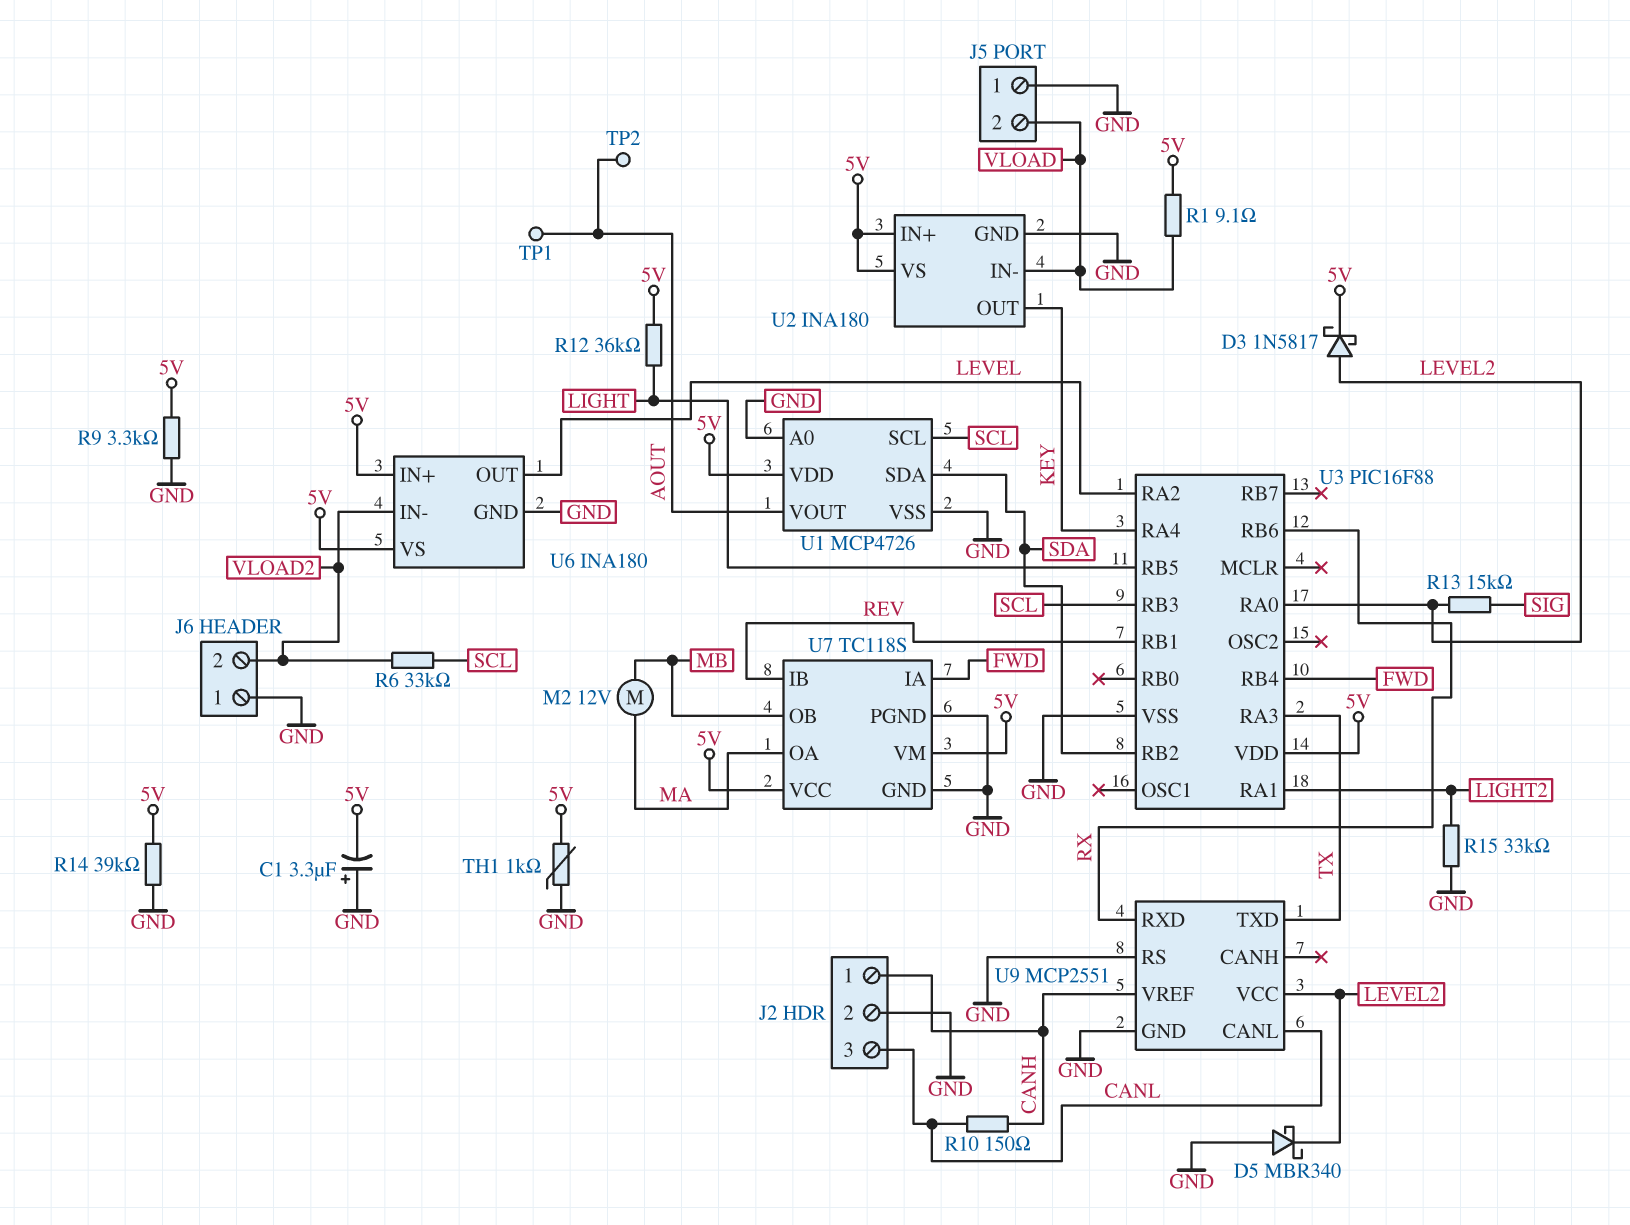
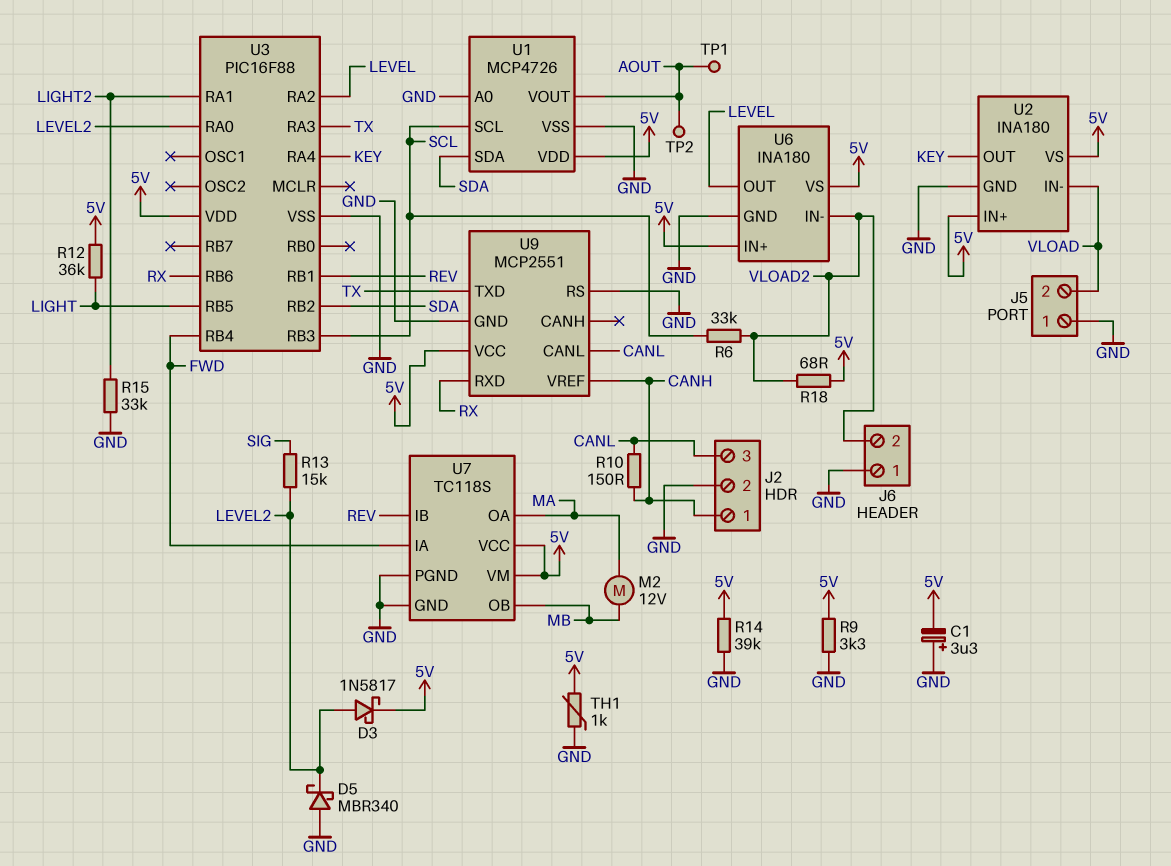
R1: 9.1 (5V, VLOAD) -> none
R18: none -> 68 (5V, VLOAD2)
U9 pin VCC: LEVEL2 -> 5V

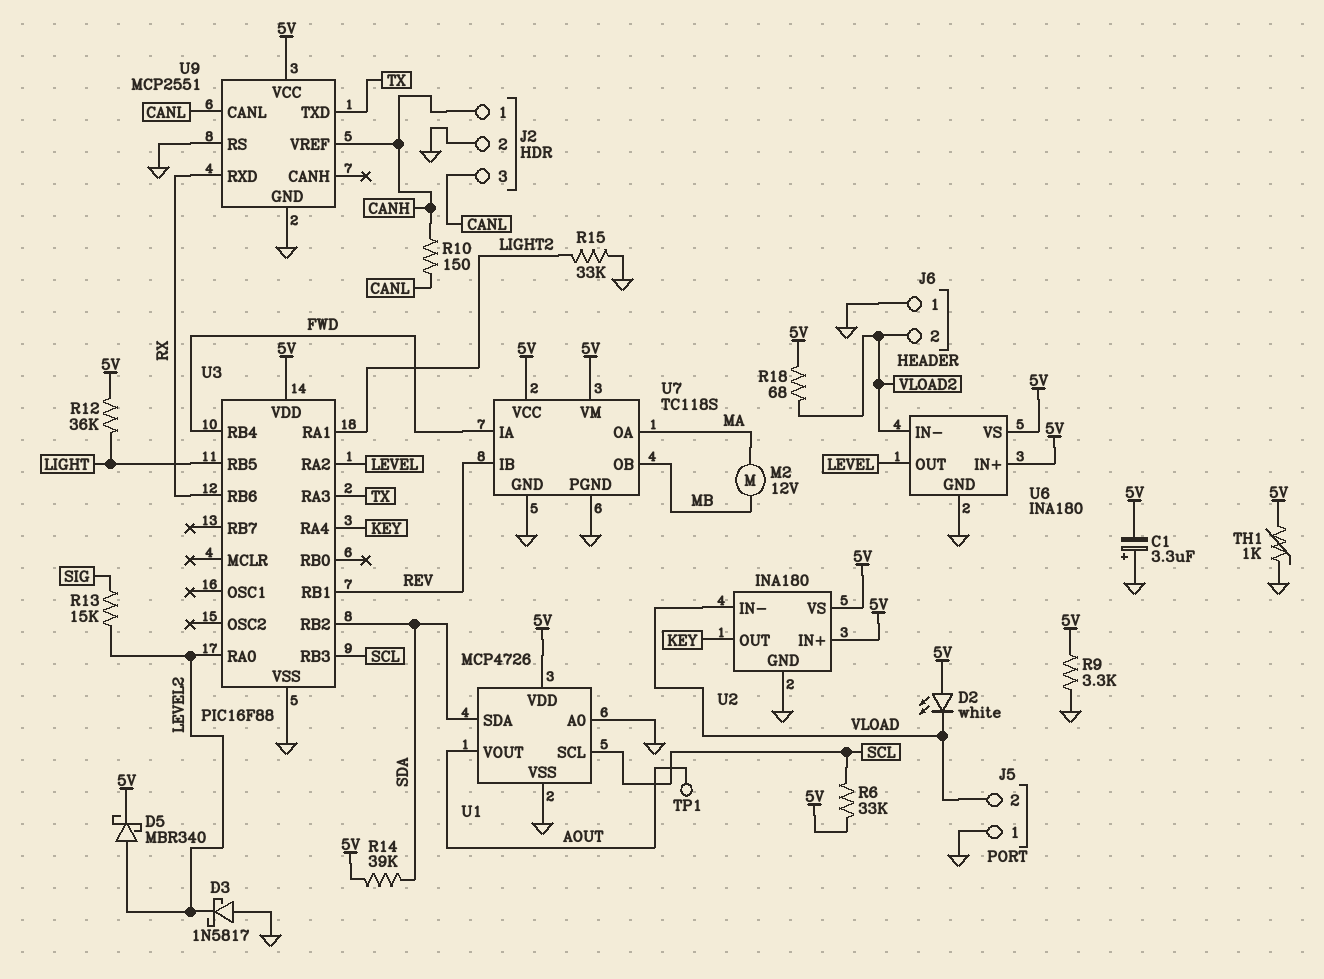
D2: none -> LED white (A 5V, K VLOAD)
D3: schottky 1N5817 (A LEVEL2, K 5V) -> schottky 1N5817 (A GND, K LEVEL2)
D5: schottky MBR340 (A GND, K LEVEL2) -> schottky MBR340 (A LEVEL2, K 5V)
R6: 33k (SCL, VLOAD2) -> 33k (5V, SCL)
R14: 39k (5V, GND) -> 39k (5V, SDA)
TP2: test point (AOUT) -> none

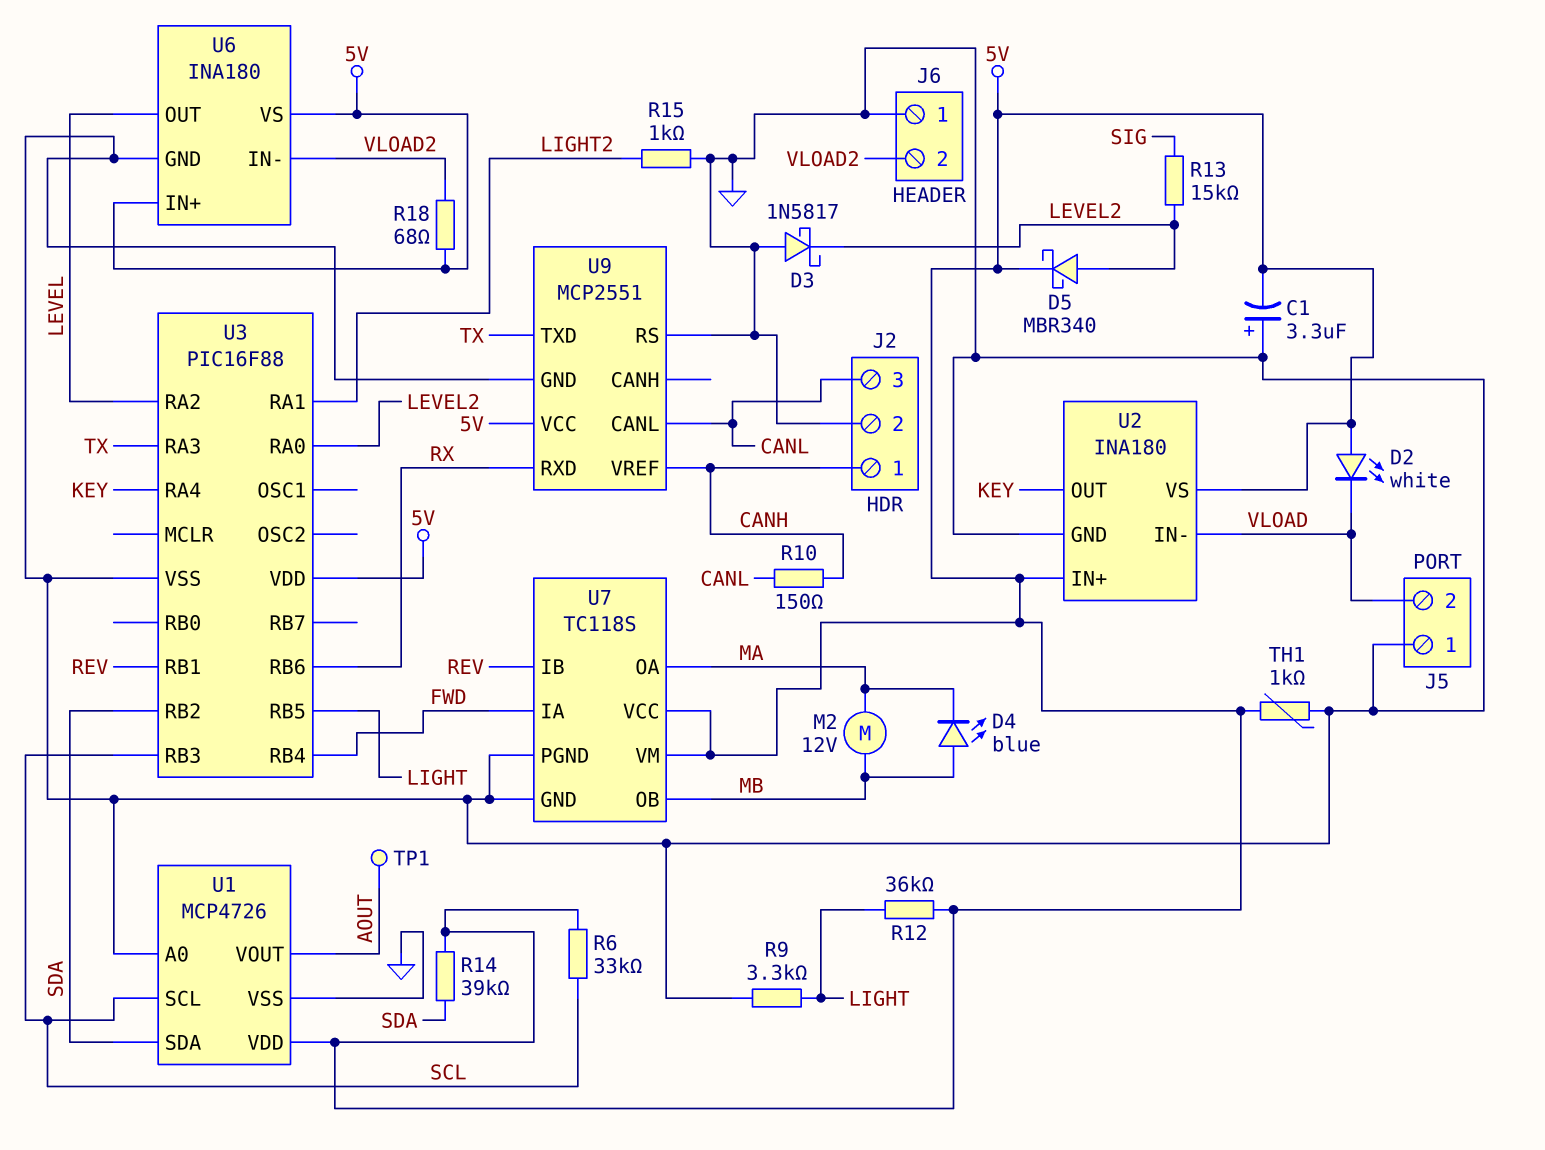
D4: none -> LED blue (A MB, K MA)
R9: 3.3k (5V, GND) -> 3.3k (GND, LIGHT)
R15: 33k (GND, LIGHT2) -> 1k (GND, LIGHT2)

